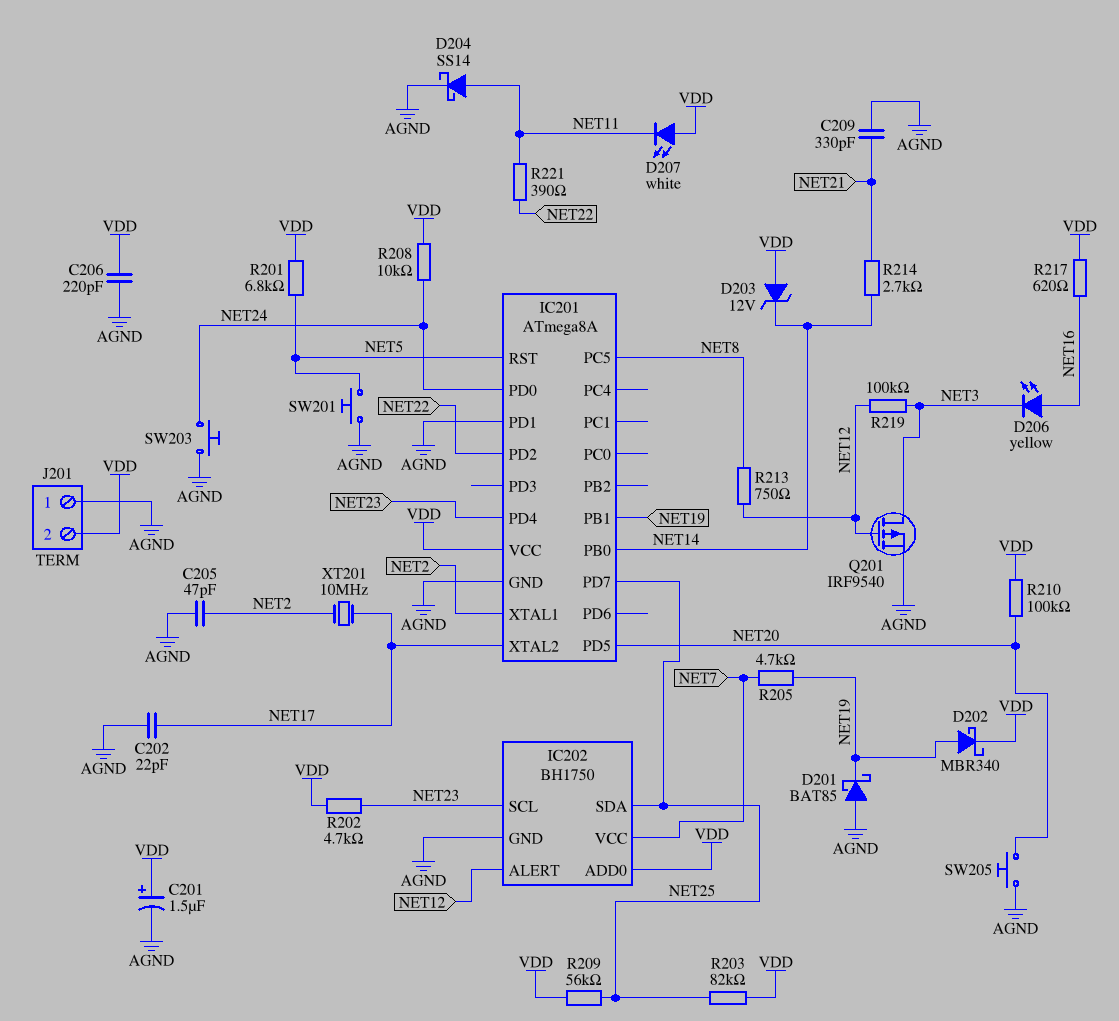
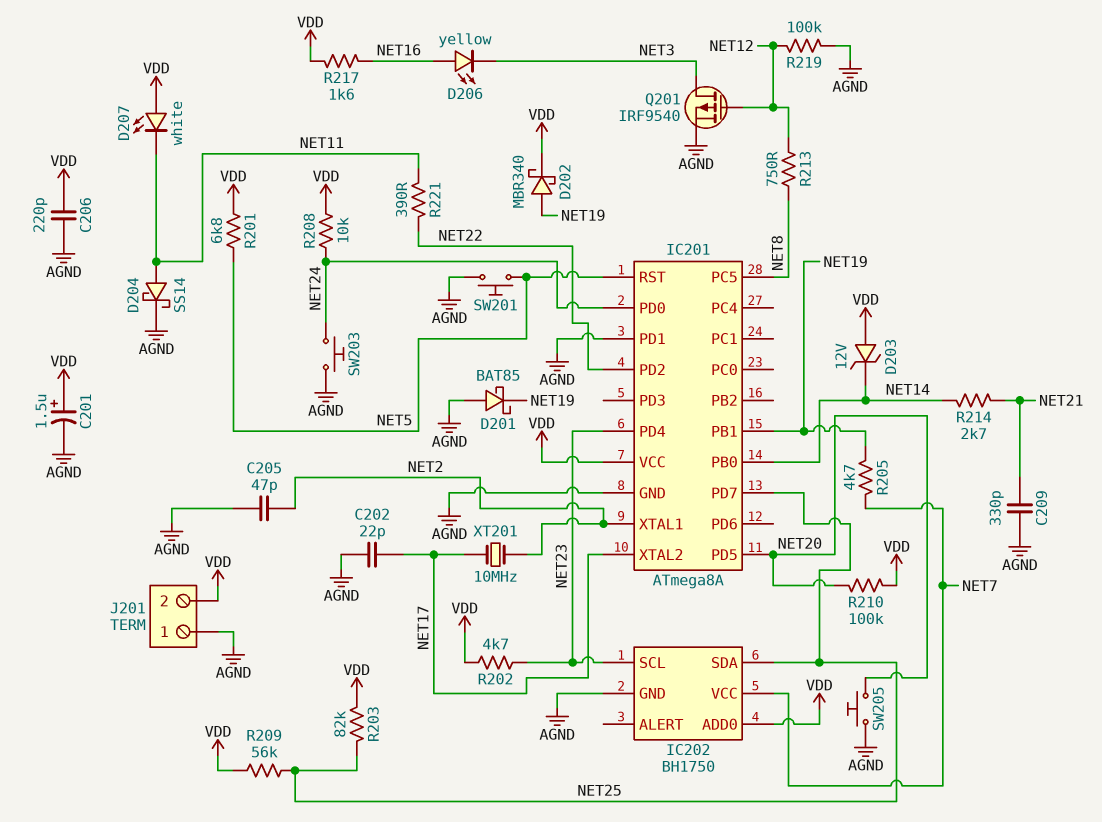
IC202 pin ALERT: NET12 -> none
R217: 620 (NET16, VDD) -> 1.6k (NET16, VDD)
R219: 100k (NET3, NET12) -> 100k (AGND, NET12)

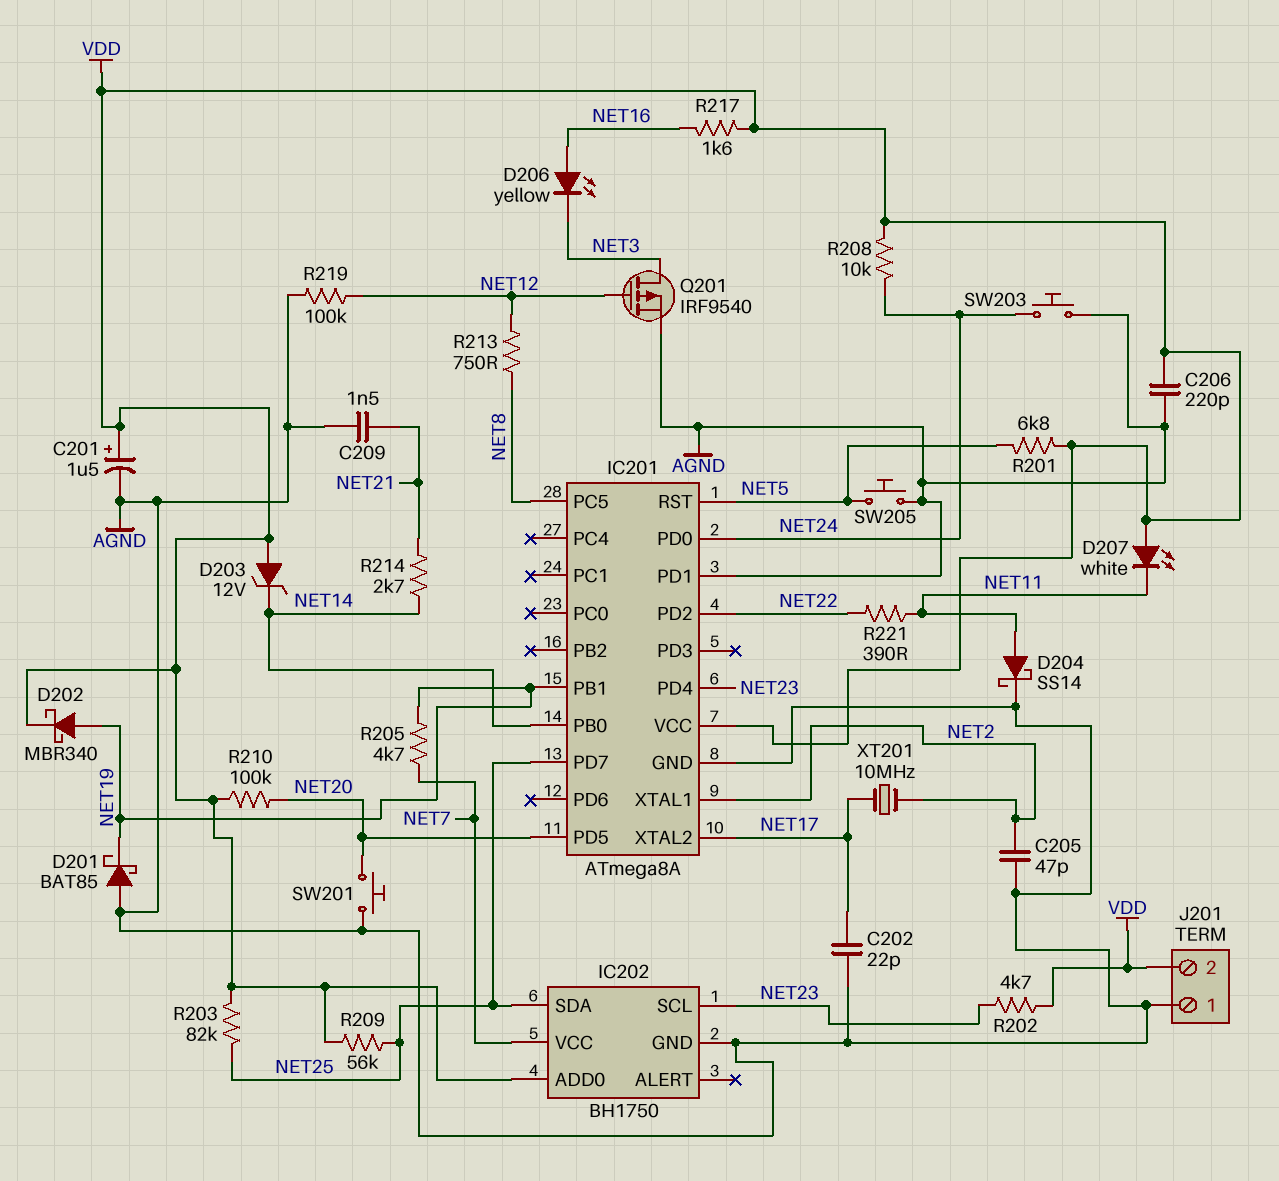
C209: 330pF (AGND, NET21) -> 1.5nF (AGND, NET21)
SW201: button (AGND, NET5) -> button (AGND, NET20)
SW205: button (AGND, NET20) -> button (AGND, NET5)

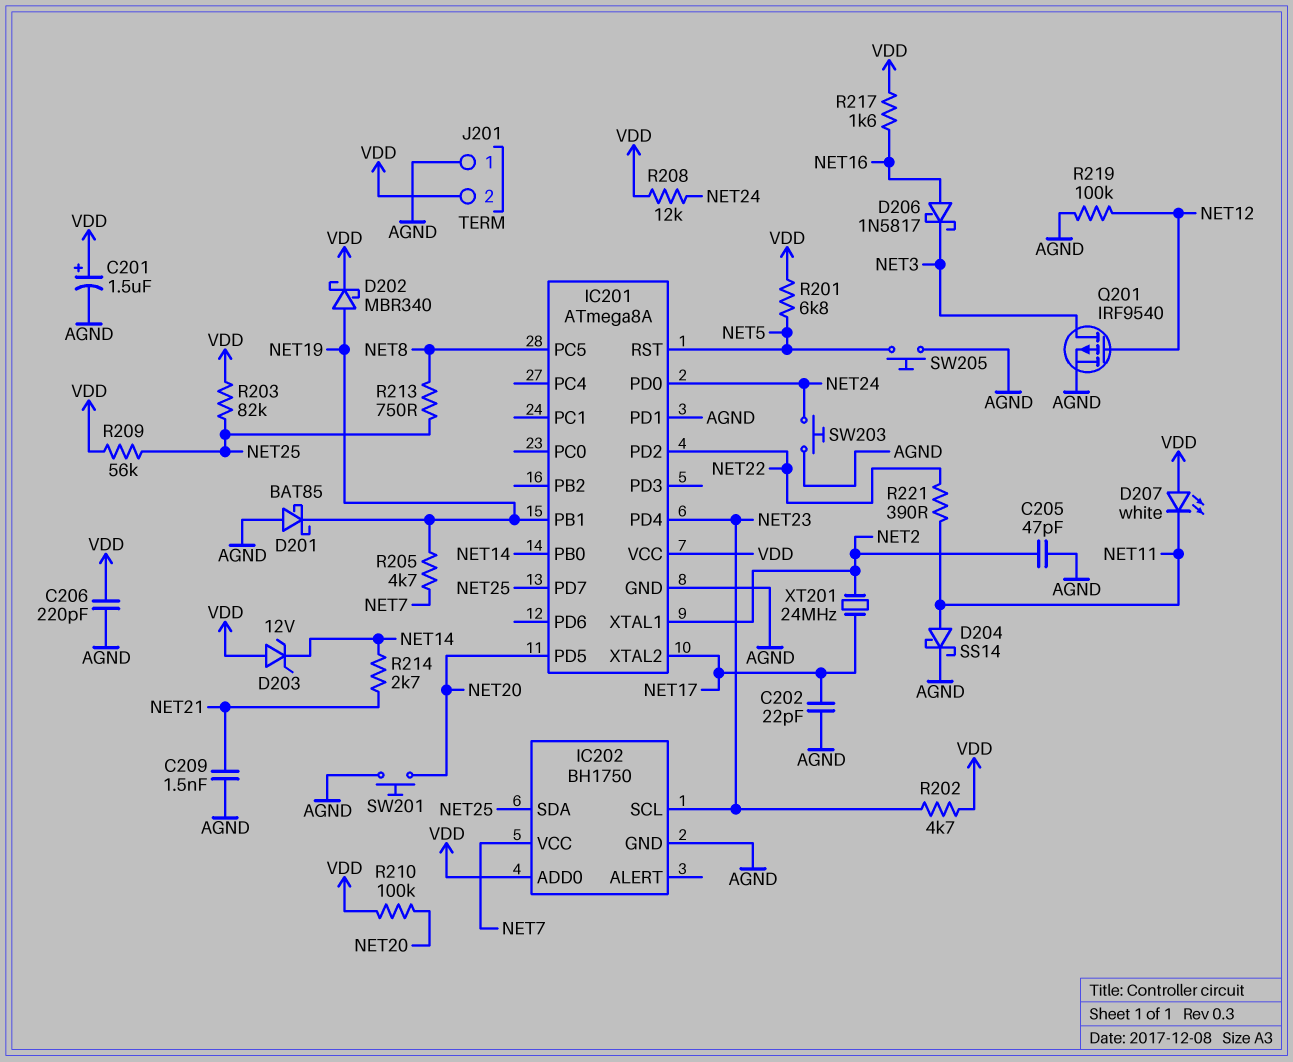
D206: LED yellow (A NET16, K NET3) -> schottky 1N5817 (A NET16, K NET3)
R208: 10k (NET24, VDD) -> 12k (NET24, VDD)
R213: 750 (NET8, NET12) -> 750 (NET8, NET25)
XT201: 10MHz (NET2, NET17) -> 24MHz (NET2, NET17)

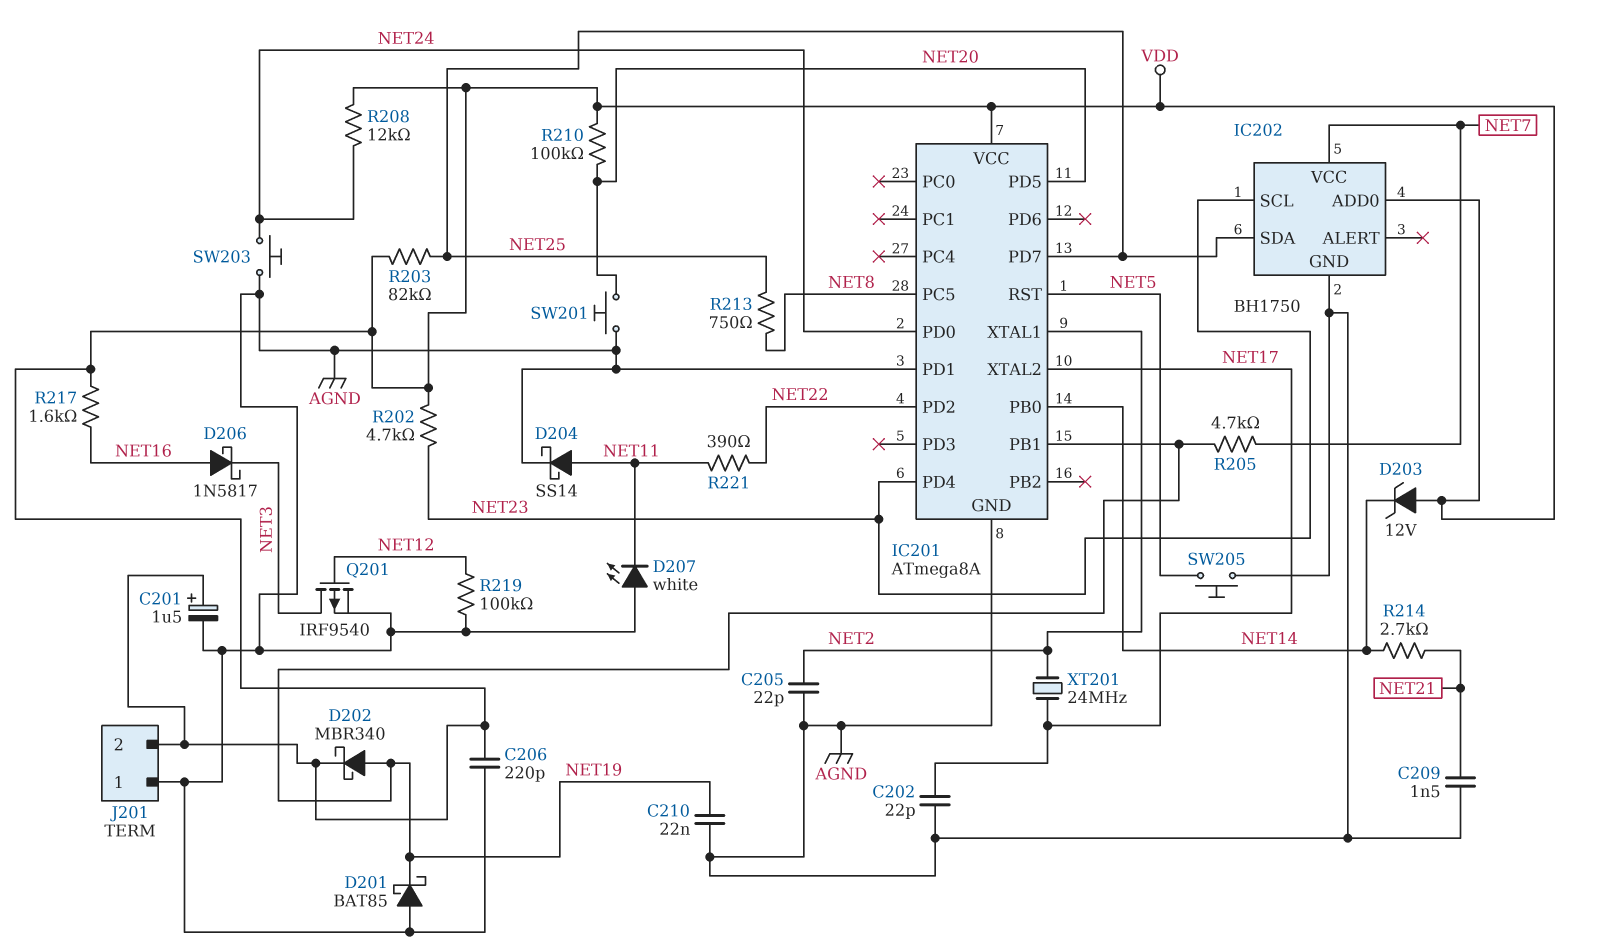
C205: 47pF (AGND, NET2) -> 22pF (AGND, NET2)
C210: none -> 22nF (AGND, NET19)
D207: LED white (A VDD, K NET11) -> LED white (A AGND, K NET11)
R201: 6.8k (NET5, VDD) -> none
R209: 56k (NET25, VDD) -> none

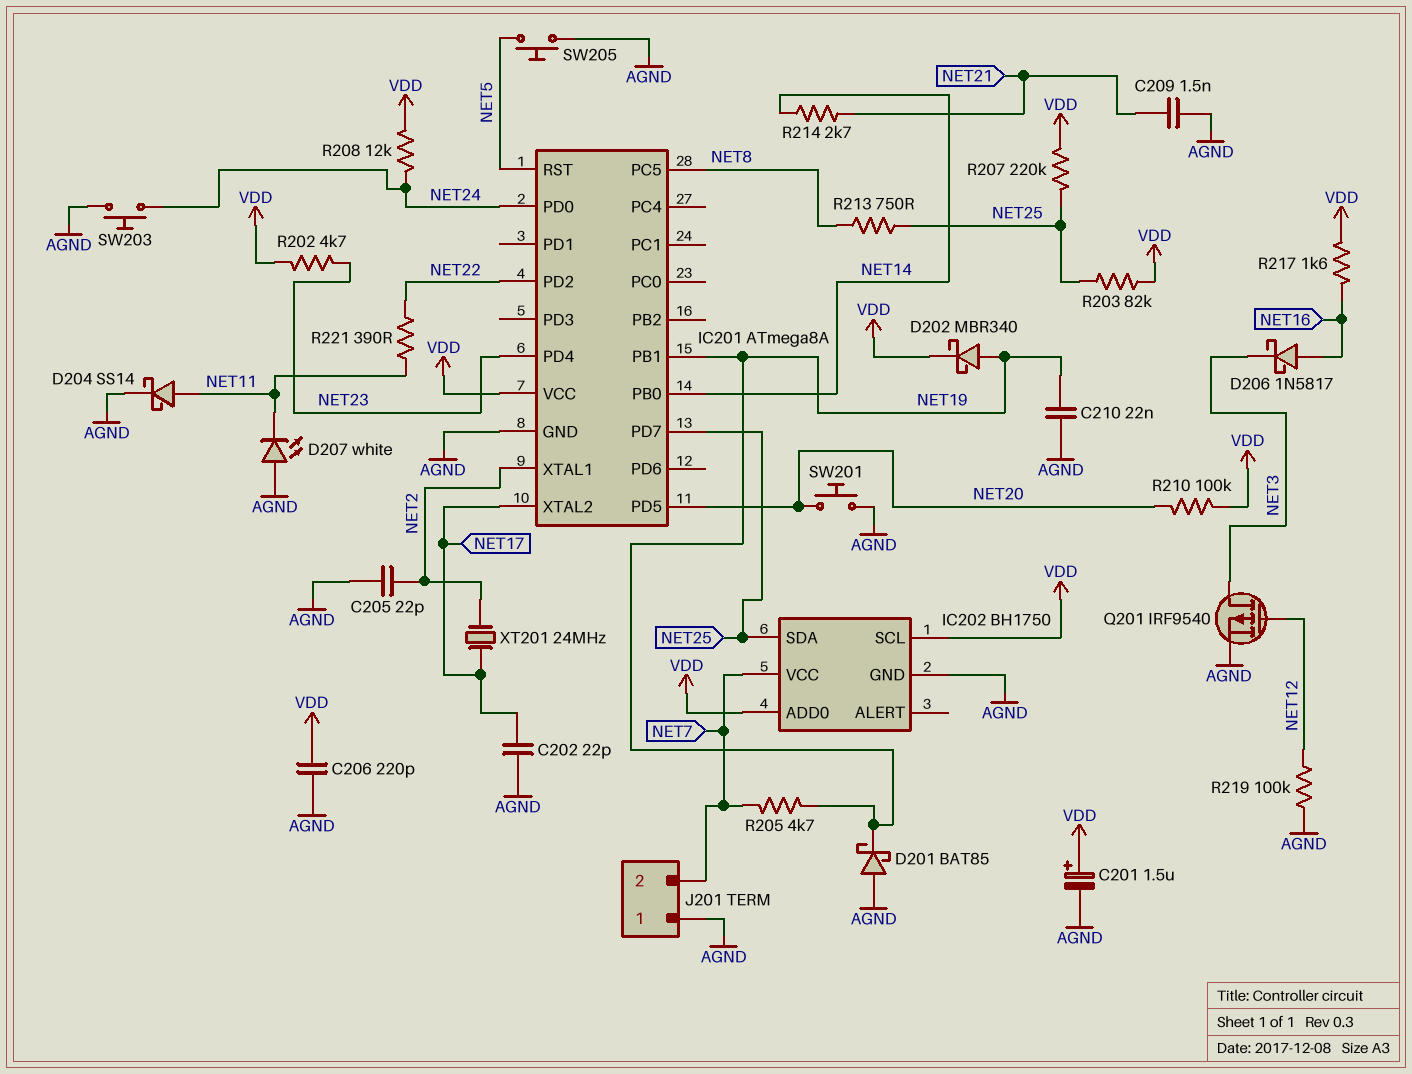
D203: zener 12V (A VDD, K NET14) -> none
IC201 pin PD1: AGND -> none
IC202 pin SCL: NET23 -> VDD
J201 pin 2: VDD -> NET7
R207: none -> 220k (NET25, VDD)

